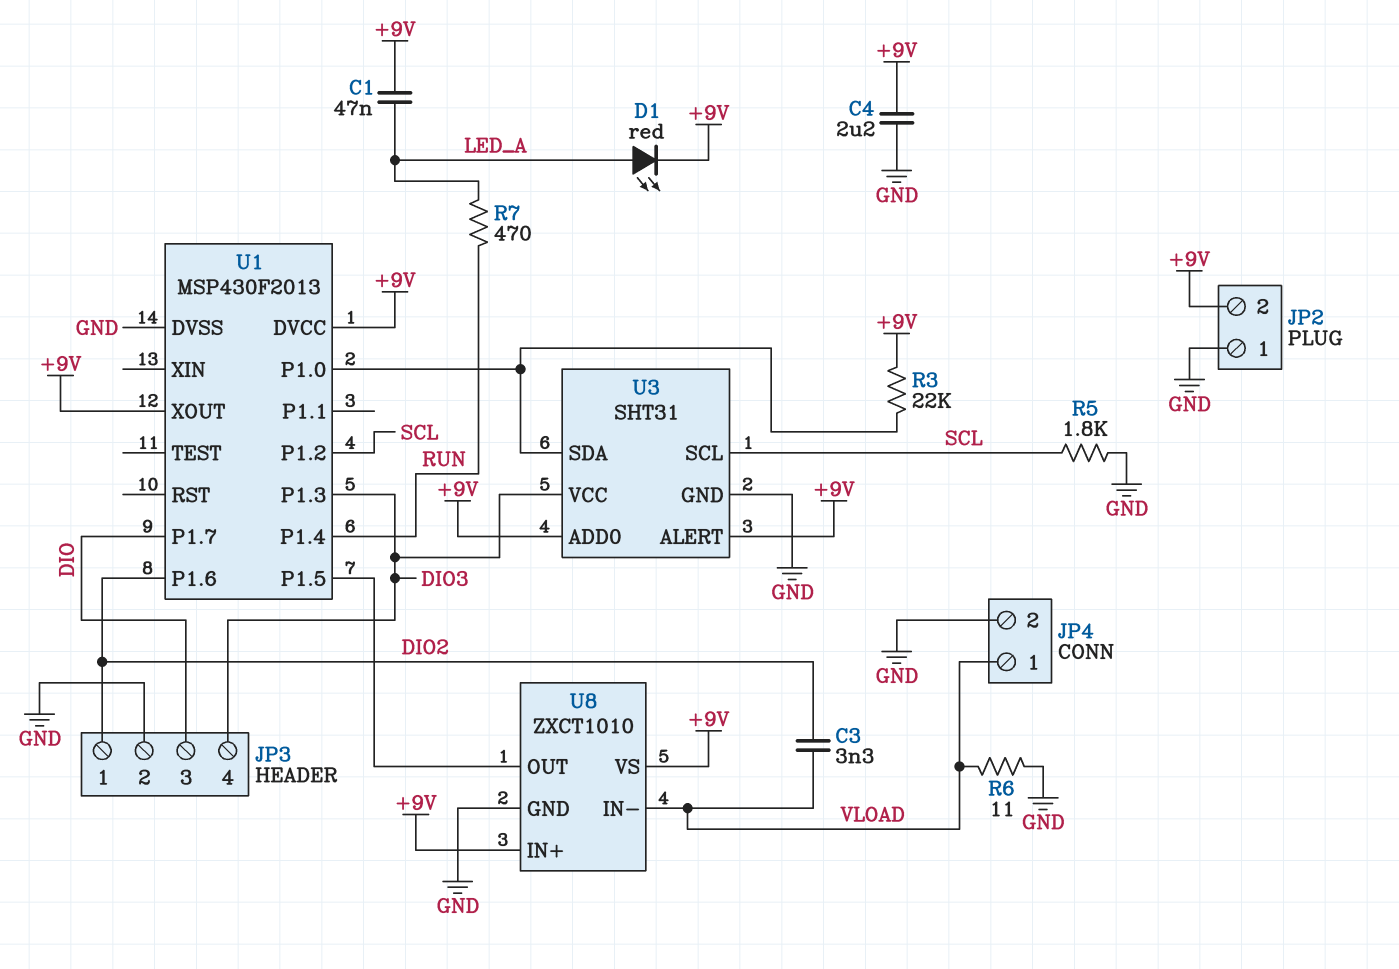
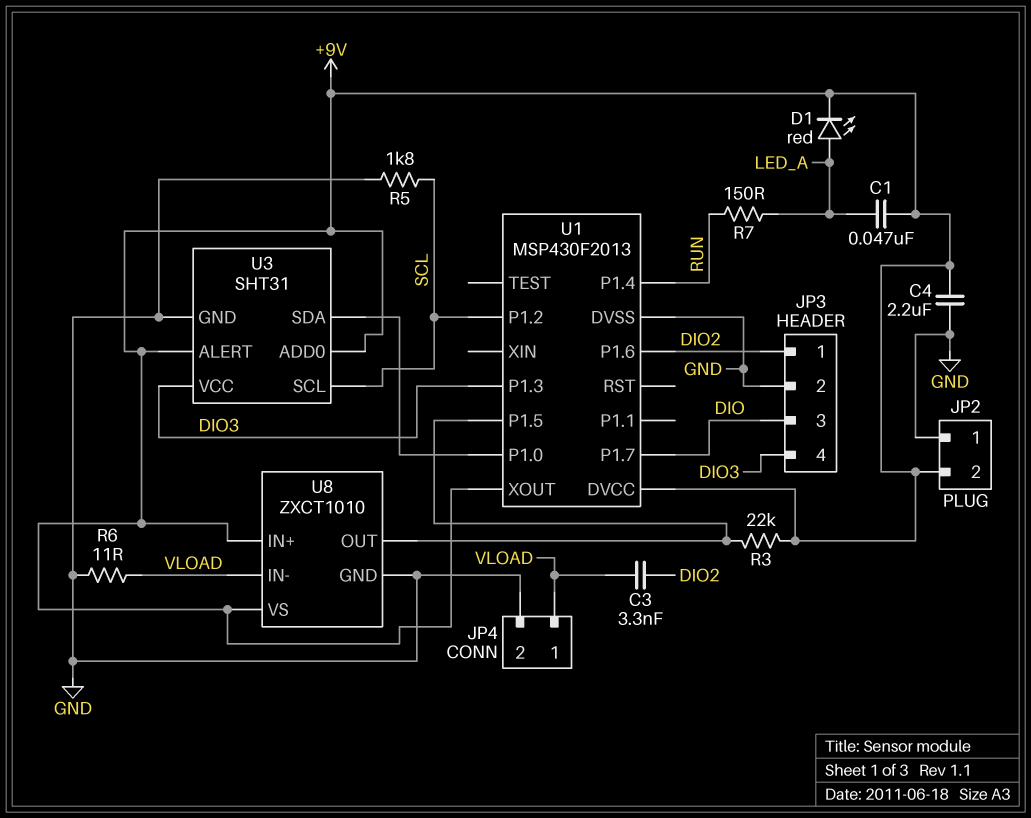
R3: 22k (+9V, U1/P1.0) -> 22k (+9V, U1/P1.5)
R7: 470 (LED_A, RUN) -> 150 (LED_A, RUN)

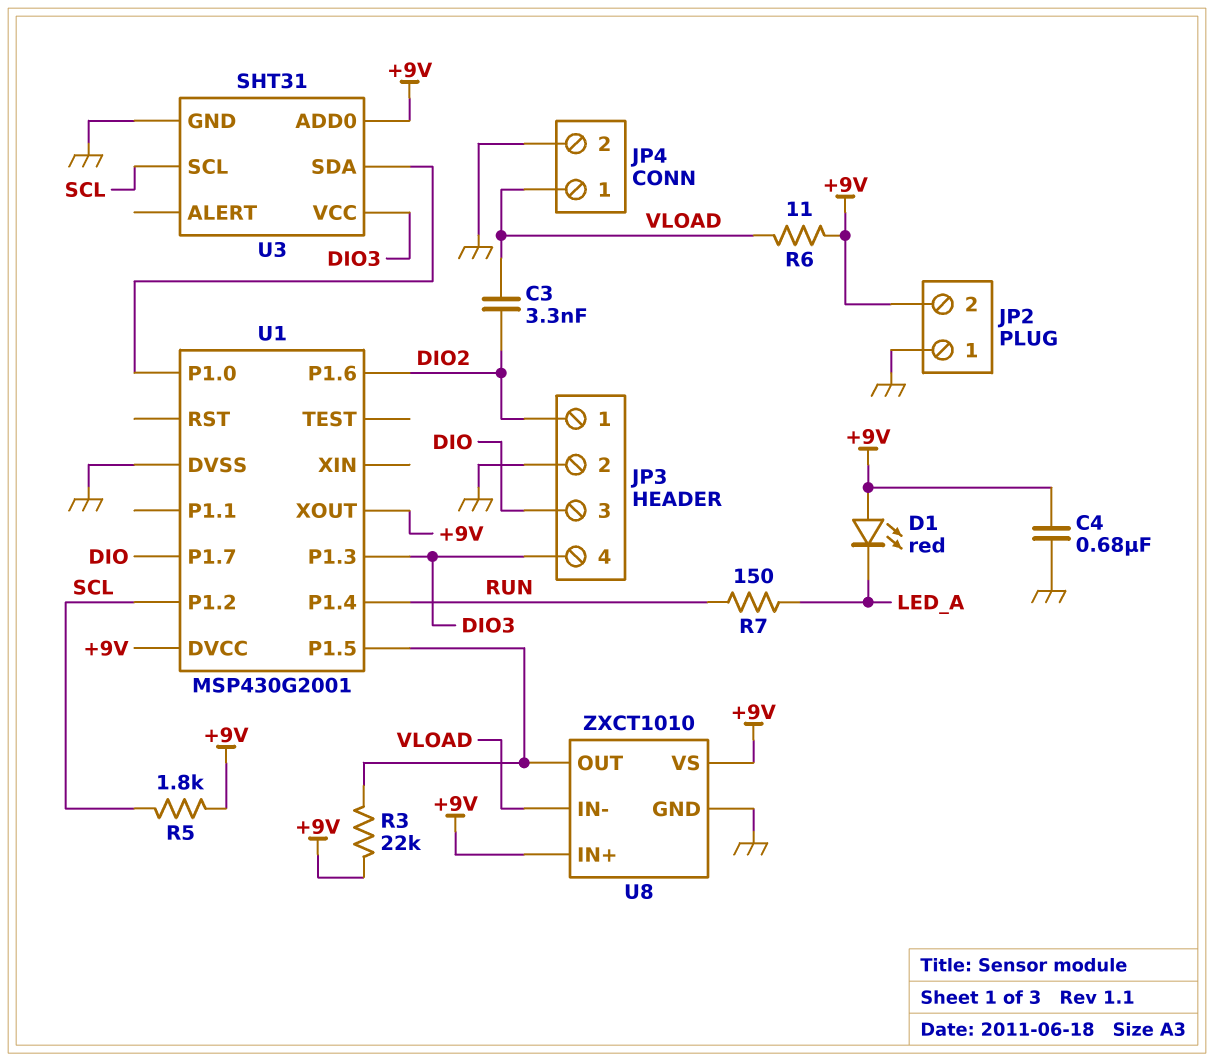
C1: 47nF (+9V, LED_A) -> none
C4: 2.2uF (+9V, GND) -> 680nF (+9V, GND)
D1: LED red (A LED_A, K +9V) -> LED red (A +9V, K LED_A)
R5: 1.8k (GND, SCL) -> 1.8k (+9V, SCL)
R6: 11 (GND, VLOAD) -> 11 (+9V, VLOAD)
U1: MSP430F2013 -> MSP430G2001
U3 pin ALERT: +9V -> none

